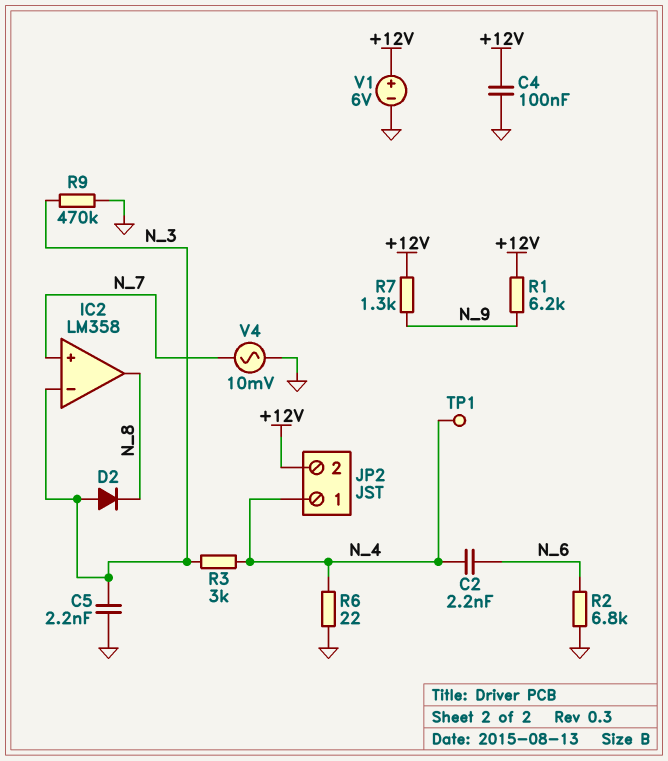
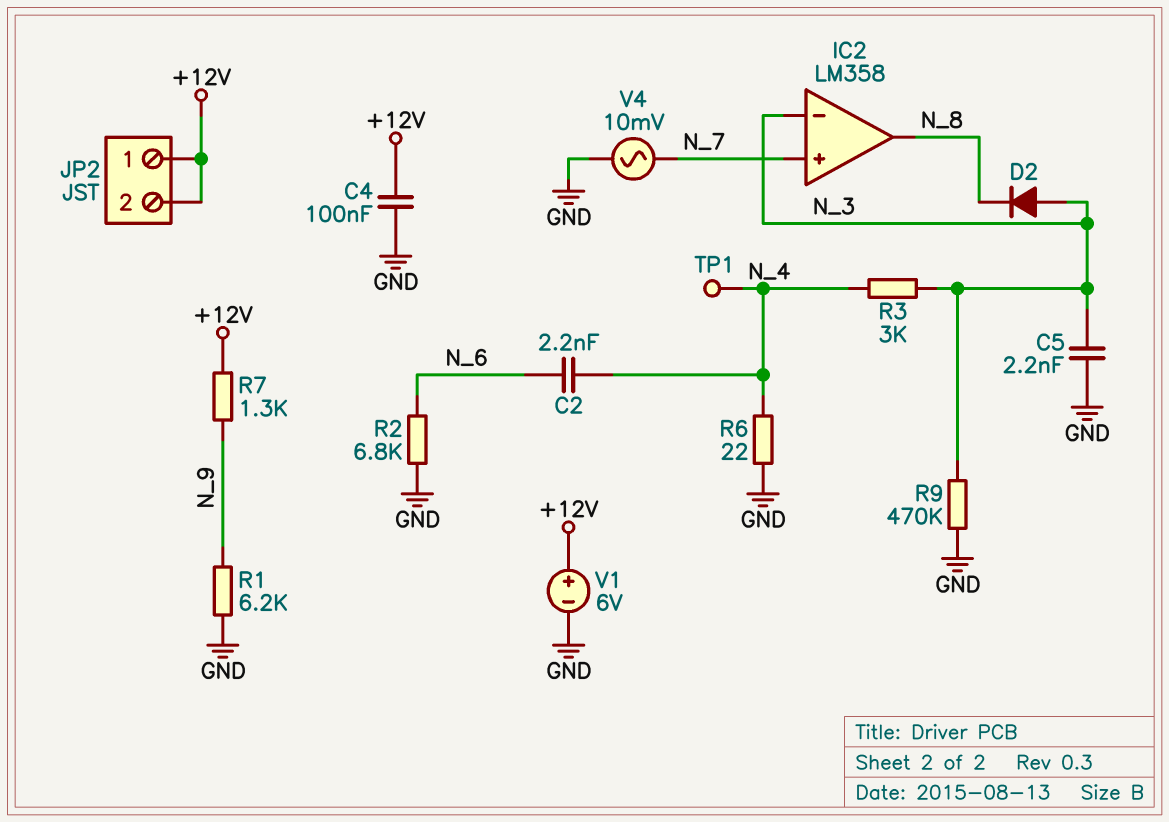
JP2 pin 1: N_4 -> +12V
R1: 6.2k (+12V, N_9) -> 6.2k (GND, N_9)

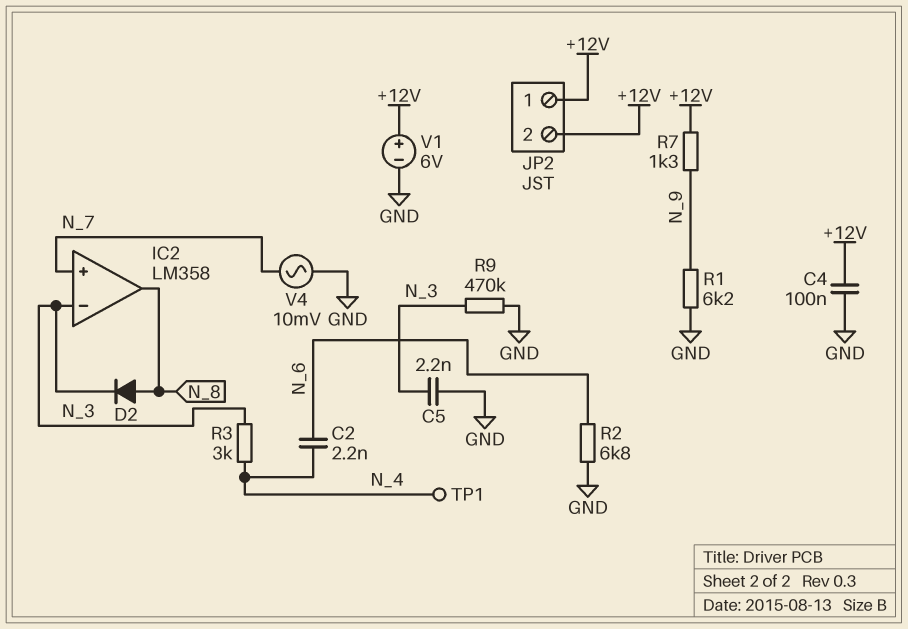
D2: diode (A N_3, K N_8) -> diode (A N_8, K N_3)
R6: 22 (GND, N_4) -> none

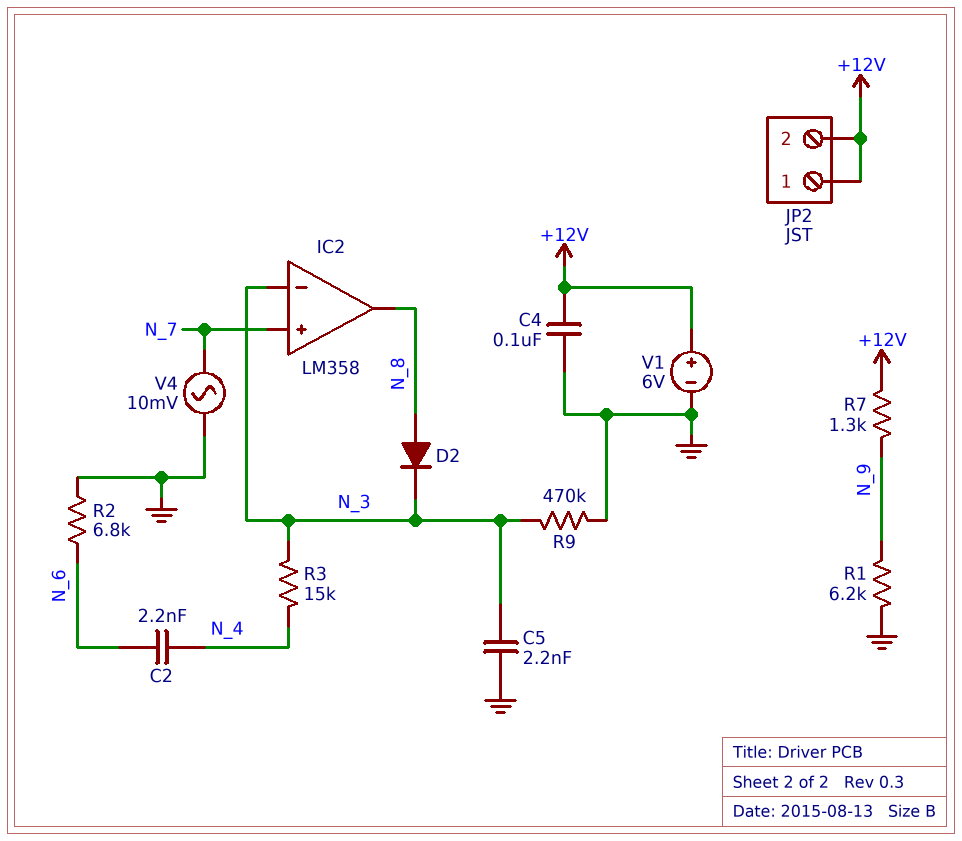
R3: 3k (N_3, N_4) -> 15k (N_3, N_4)
TP1: test point (N_4) -> none

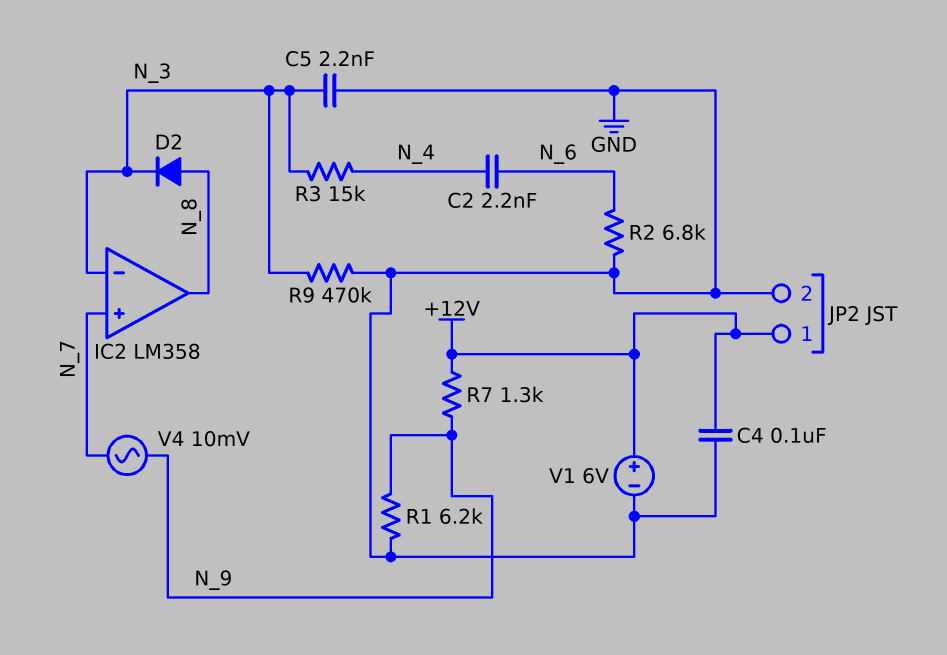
JP2 pin 2: +12V -> GND
V4: AC 10mV (GND, N_7) -> AC 10mV (N_7, N_9)

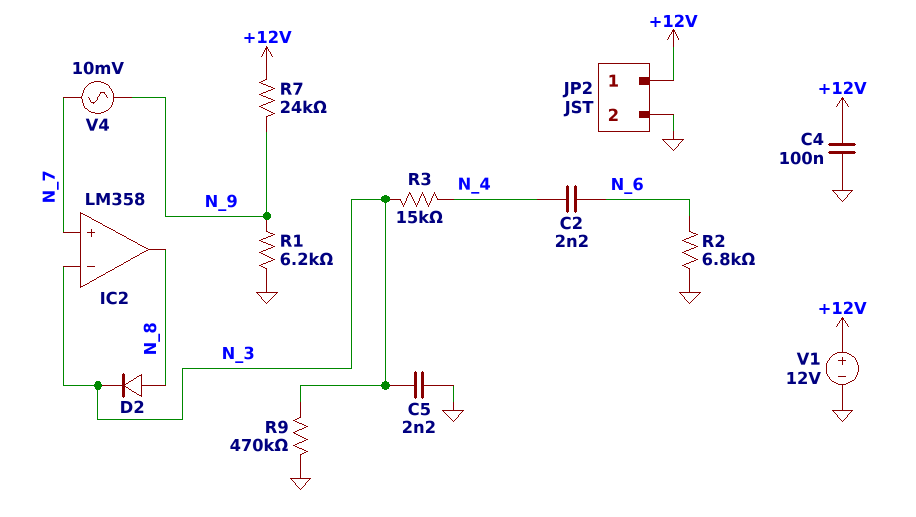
R7: 1.3k (+12V, N_9) -> 24k (+12V, N_9)
V1: 6V (plus +12V, minus GND) -> 12V (plus +12V, minus GND)

